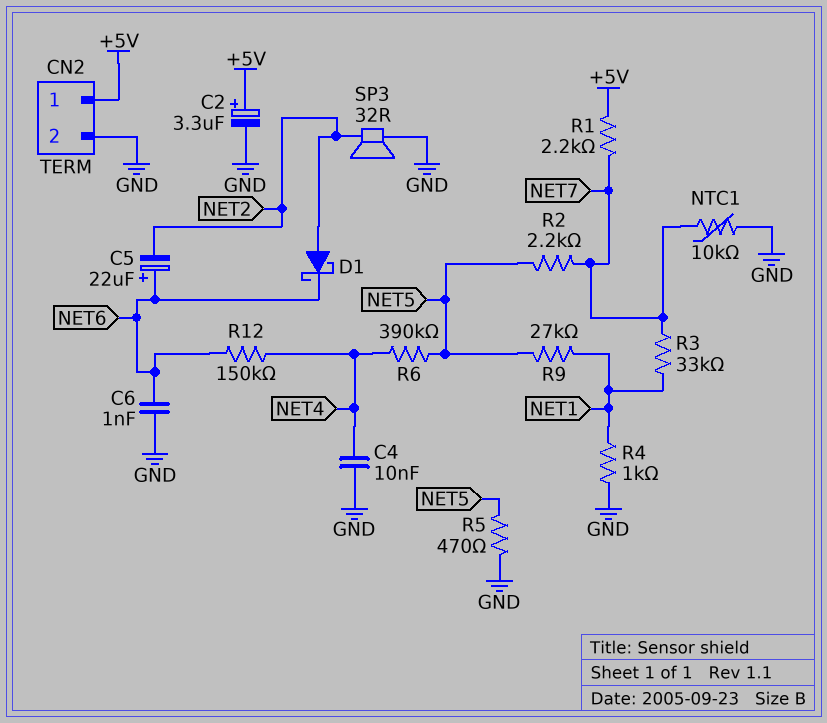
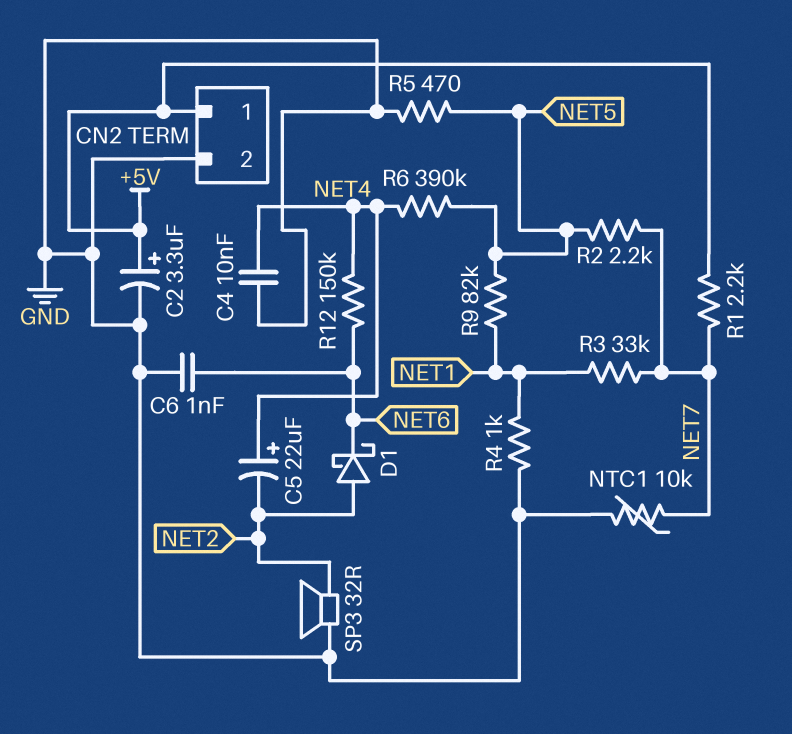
C5: 22uF (plus NET6, minus NET2) -> 22uF (plus NET4, minus NET2)
R9: 27k (NET1, NET5) -> 82k (NET1, NET5)

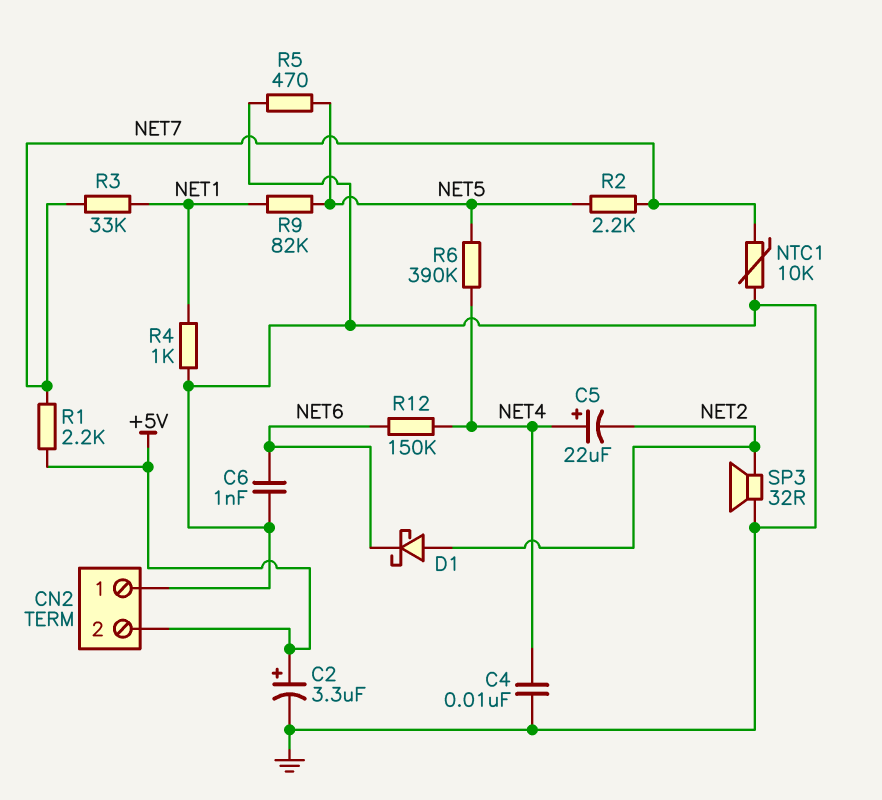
CN2 pin 1: +5V -> GND
CN2 pin 2: GND -> +5V

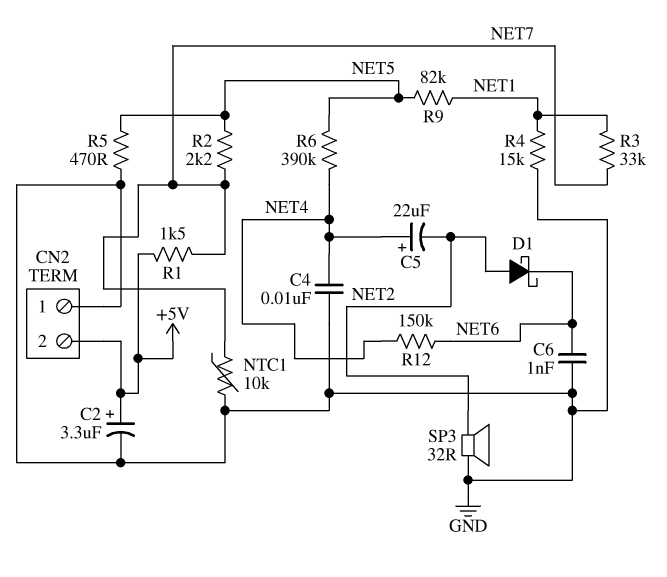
R1: 2.2k (+5V, NET7) -> 1.5k (+5V, NET7)
R4: 1k (GND, NET1) -> 15k (GND, NET1)

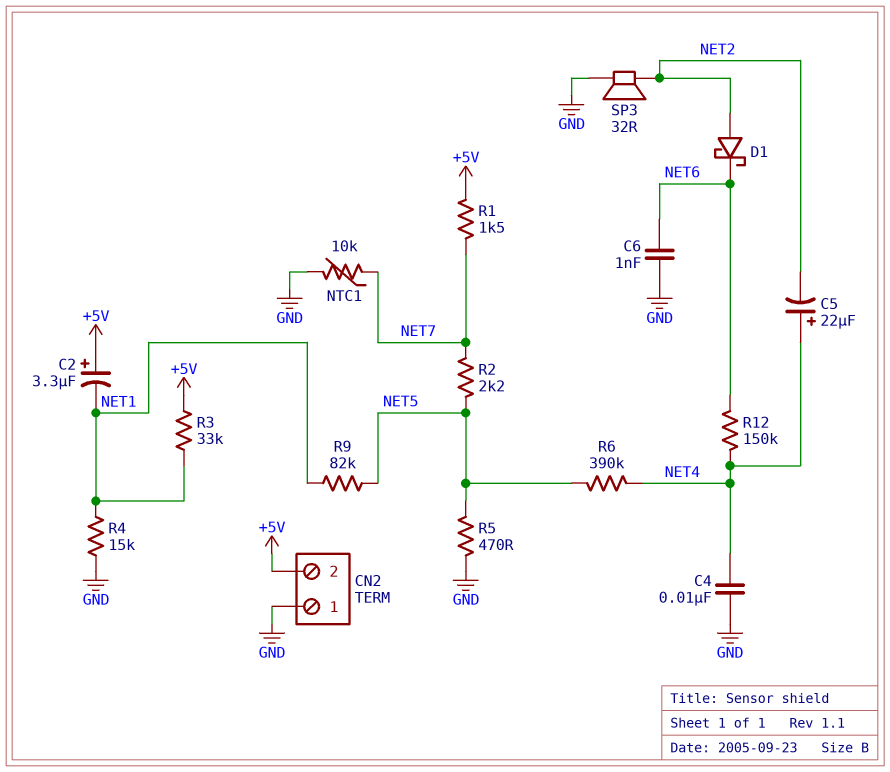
C2: 3.3uF (plus +5V, minus GND) -> 3.3uF (plus +5V, minus NET1)
R3: 33k (NET1, NET7) -> 33k (+5V, NET1)

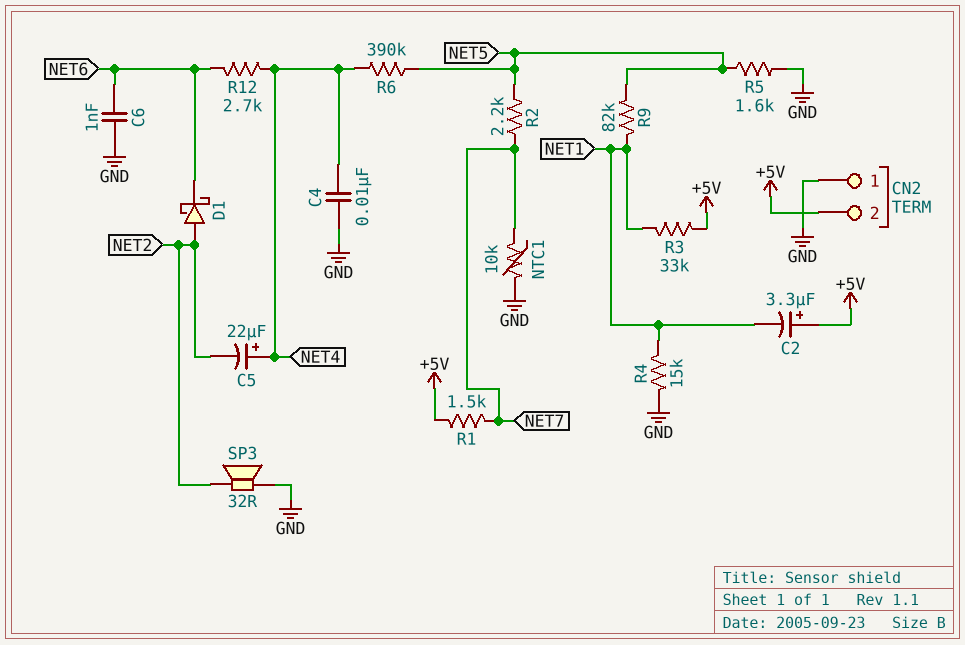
R5: 470 (GND, NET5) -> 1.6k (GND, NET5)
R12: 150k (NET4, NET6) -> 2.7k (NET4, NET6)

